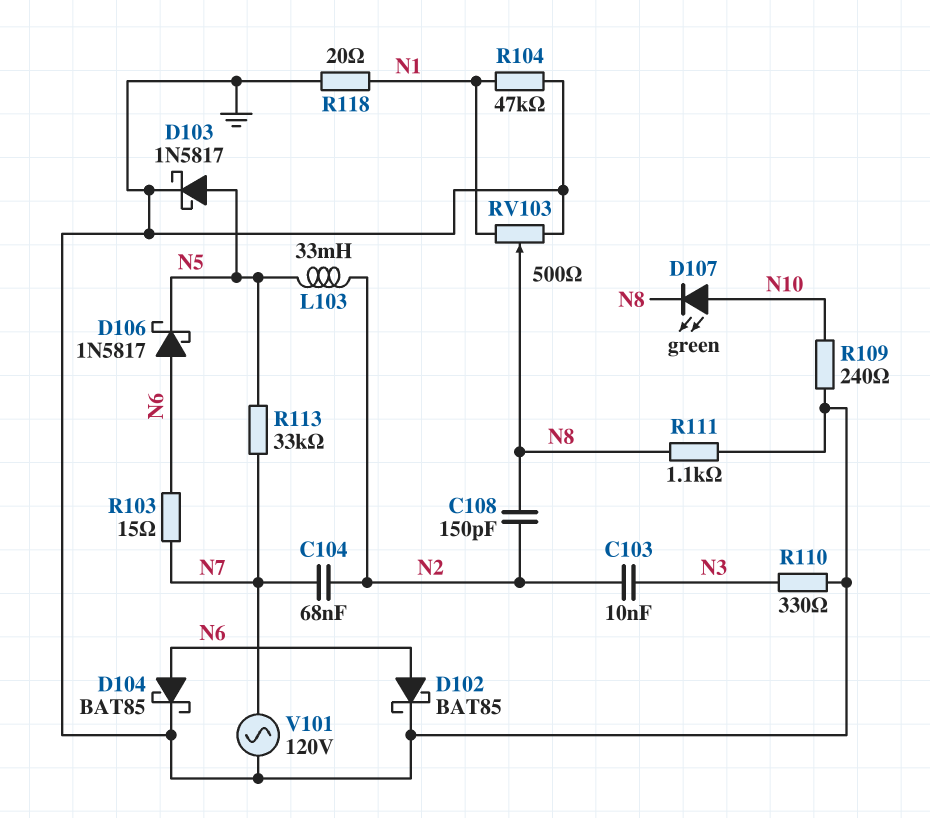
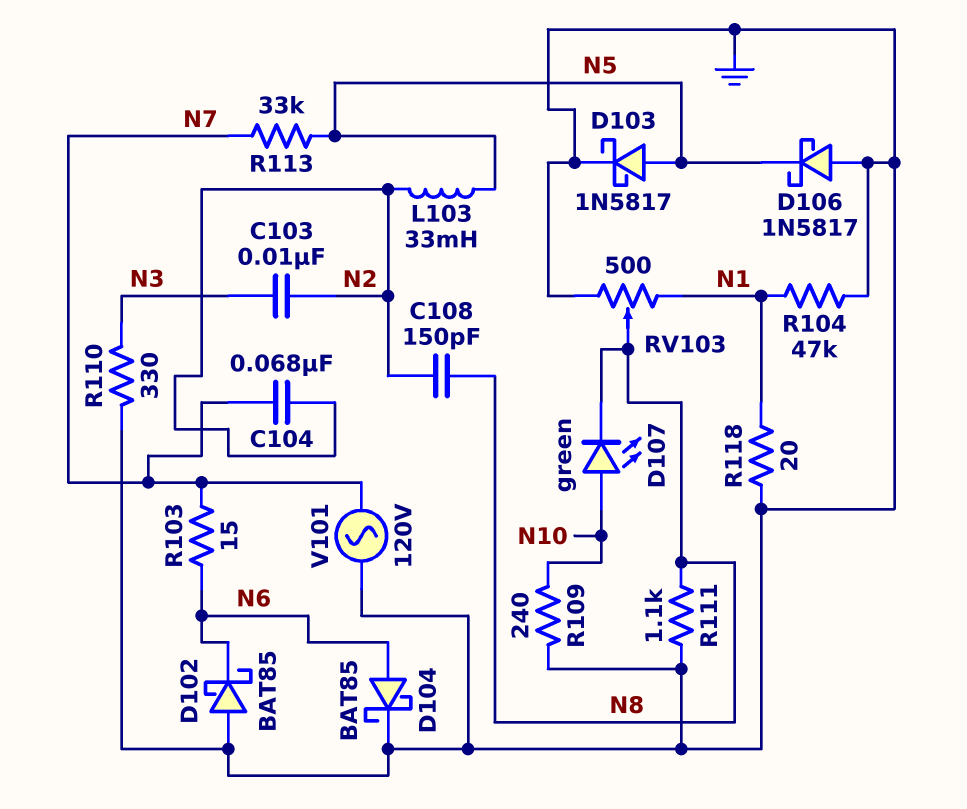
D102: schottky BAT85 (A N6, K GND) -> schottky BAT85 (A GND, K N6)
D106: schottky 1N5817 (A N6, K N5) -> schottky 1N5817 (A GND, K N5)

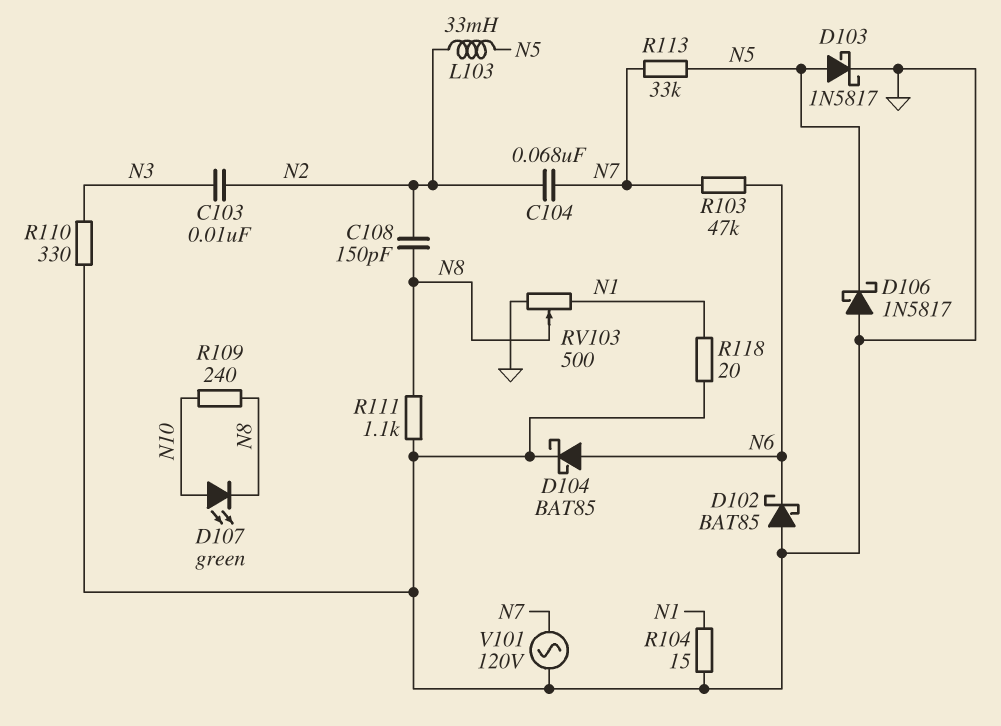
R103: 15 (N6, N7) -> 47k (N6, N7)
R104: 47k (GND, N1) -> 15 (GND, N1)
R109: 240 (GND, N10) -> 240 (N8, N10)

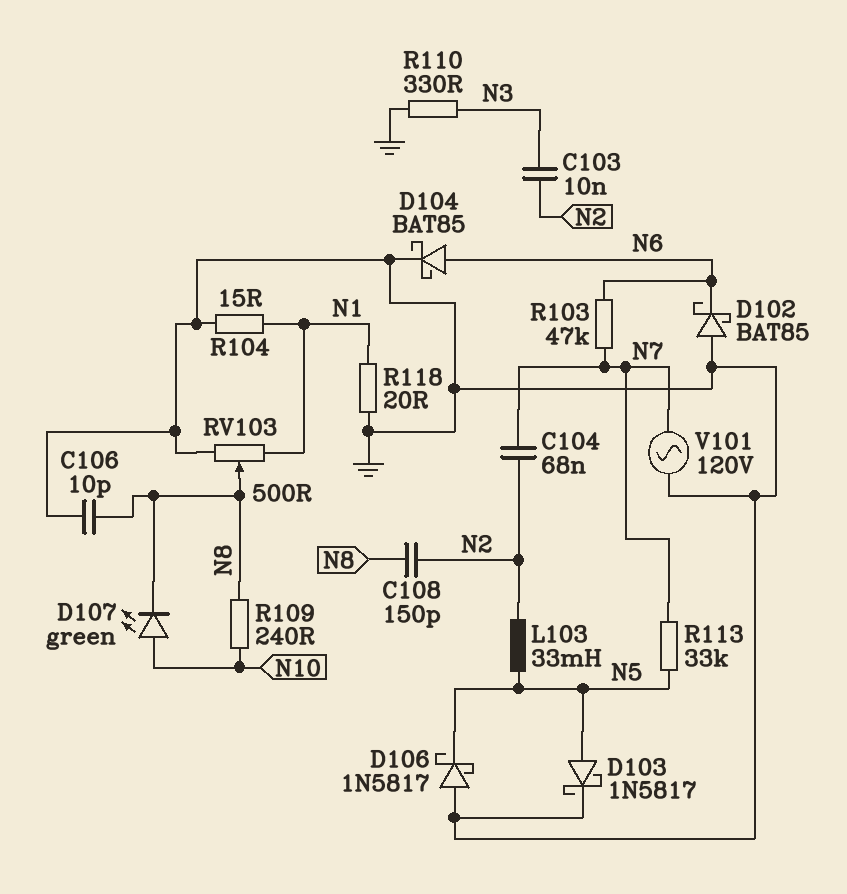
C106: none -> 10pF (GND, N8)
R111: 1.1k (GND, N8) -> none

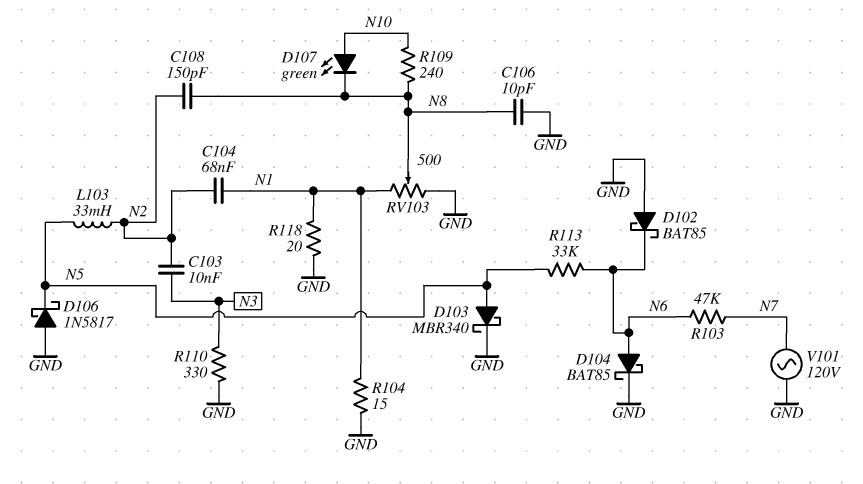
C104: 68nF (N2, N7) -> 68nF (N1, N2)
D103: schottky 1N5817 (A N5, K GND) -> schottky MBR340 (A N5, K GND)
R113: 33k (N5, N7) -> 33k (N5, N6)

